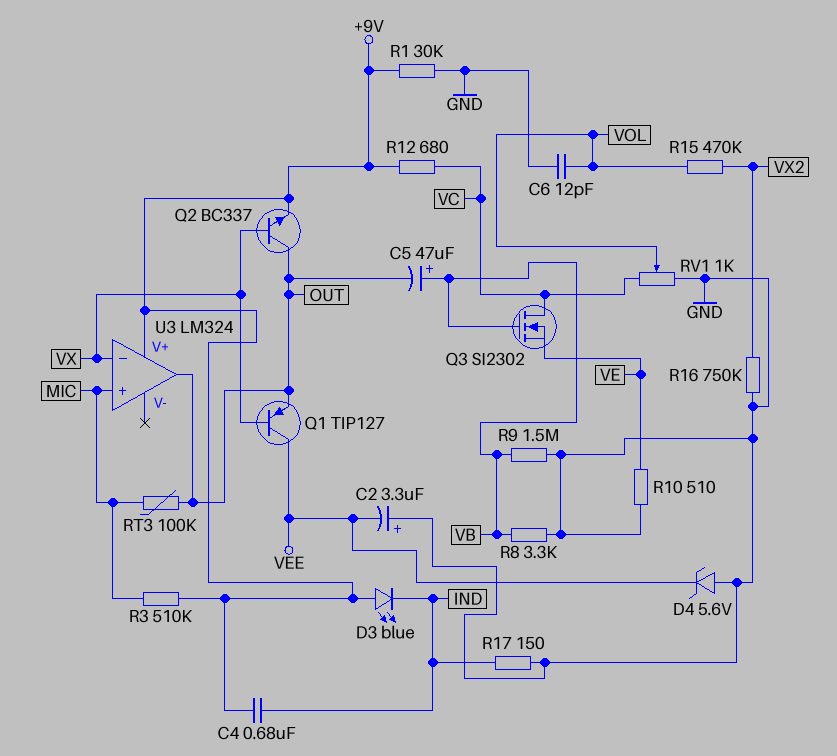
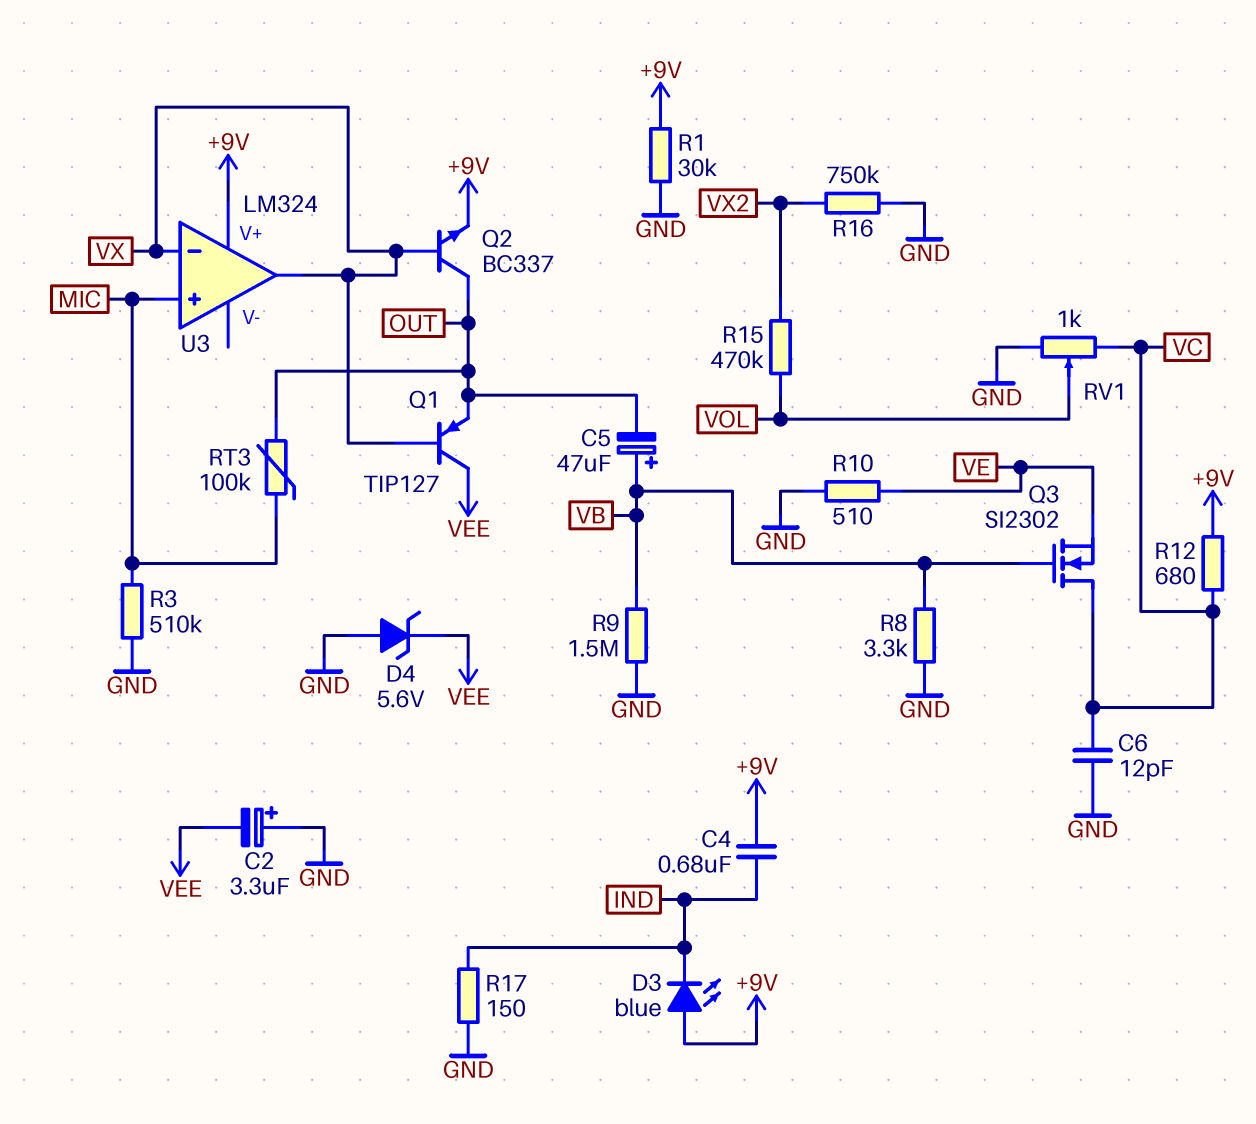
C6: 12pF (GND, VOL) -> 12pF (GND, VC)
R3: 510k (+9V, MIC) -> 510k (GND, MIC)
U3 pin out: OUT -> VX

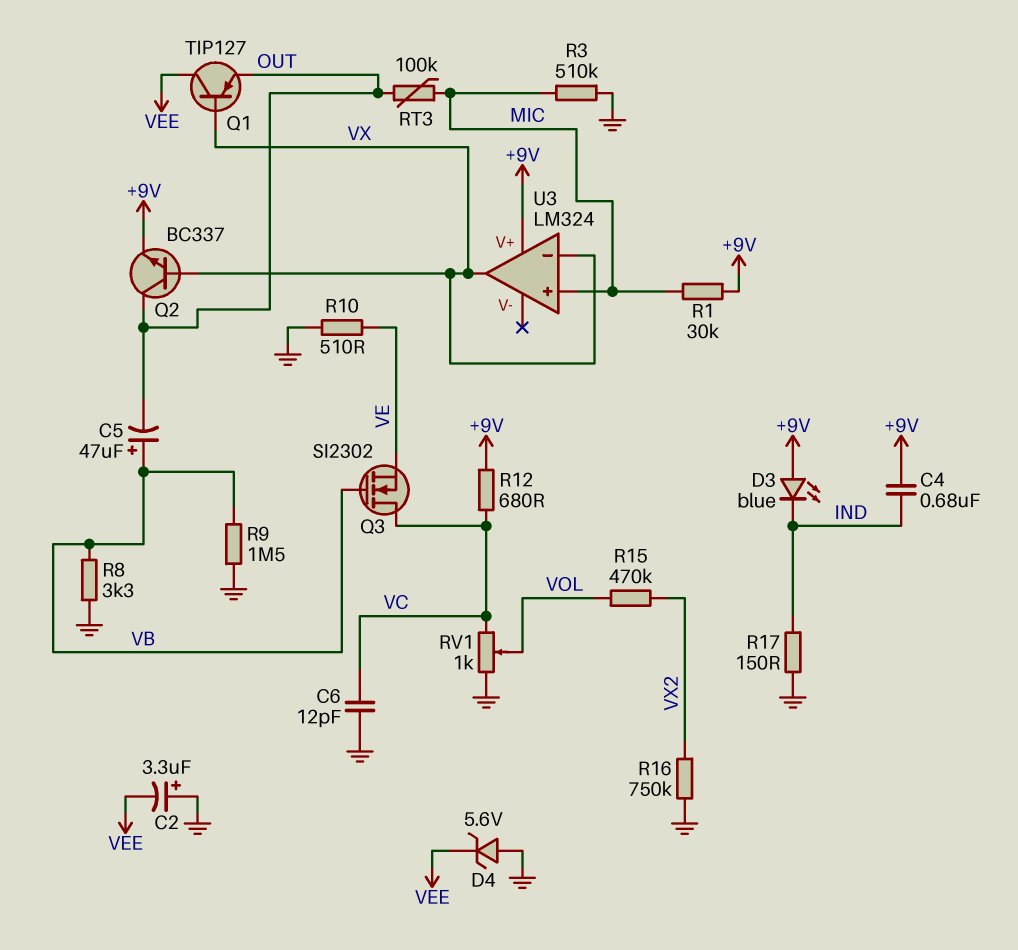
R1: 30k (+9V, GND) -> 30k (+9V, MIC)

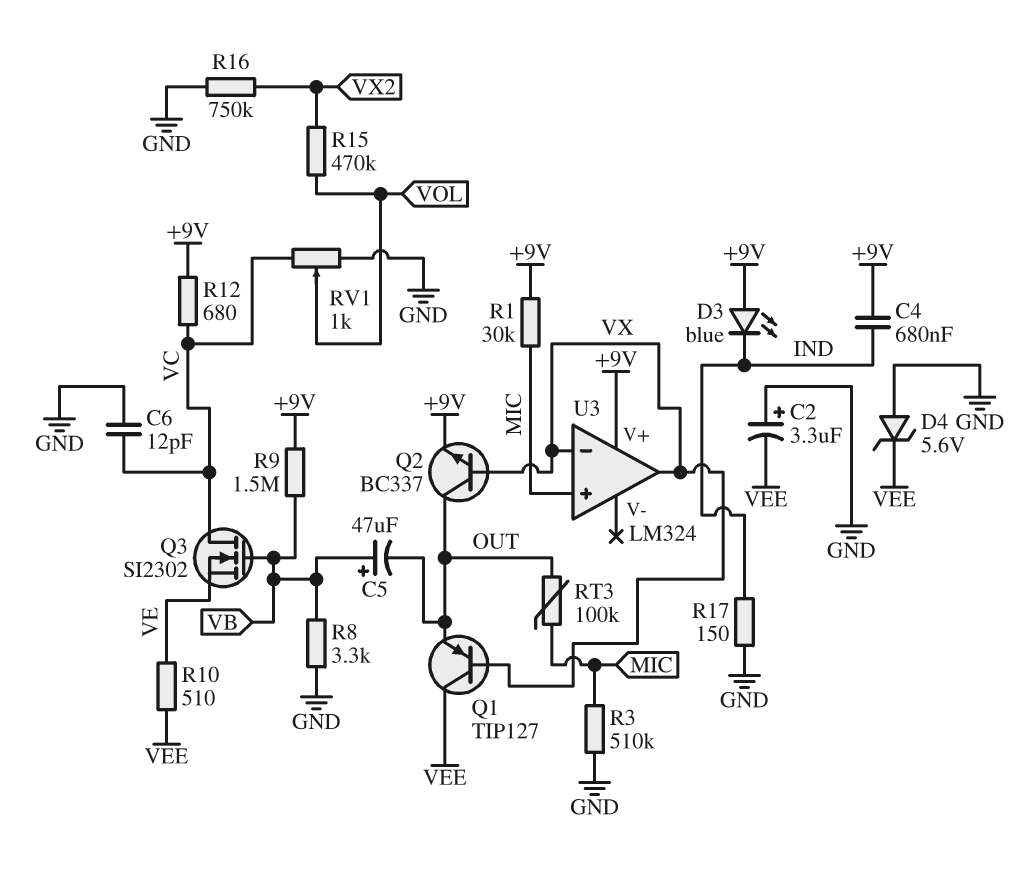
R9: 1.5M (GND, VB) -> 1.5M (+9V, VB)
R10: 510 (GND, VE) -> 510 (VE, VEE)

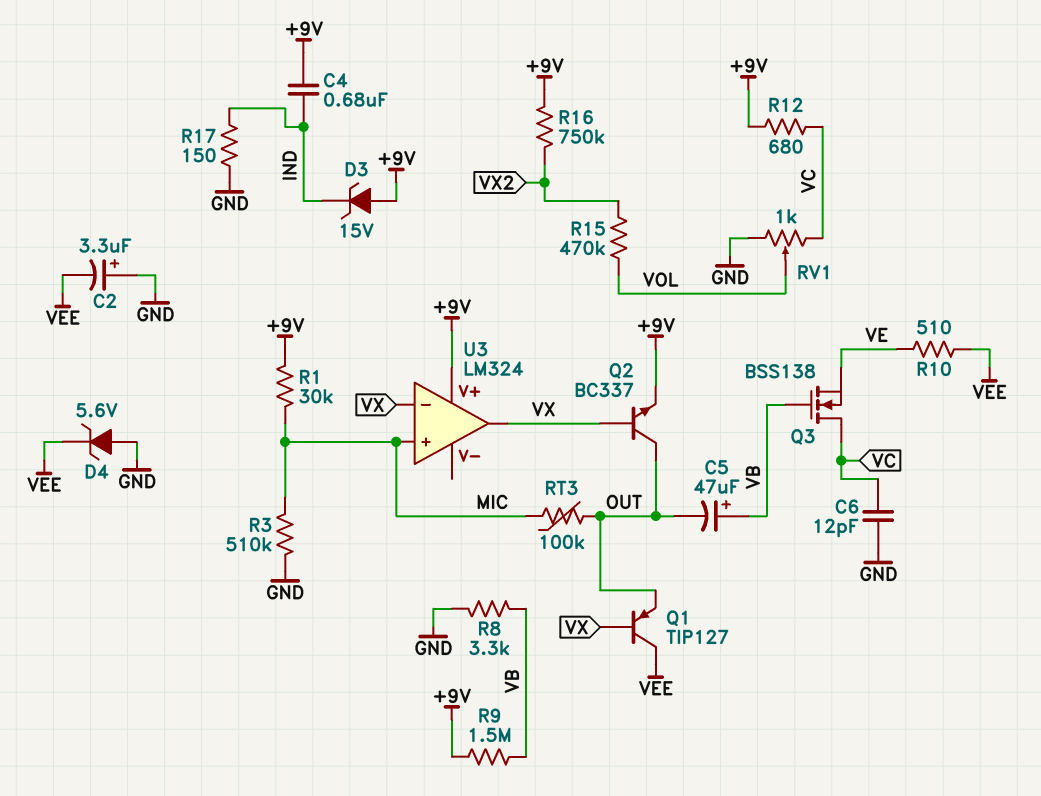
D3: LED blue (A +9V, K IND) -> zener 15V (A +9V, K IND)
Q3: NMOS SI2302 (G VB, D VC, S VE) -> NMOS BSS138 (G VB, D VC, S VE)
R16: 750k (GND, VX2) -> 750k (+9V, VX2)

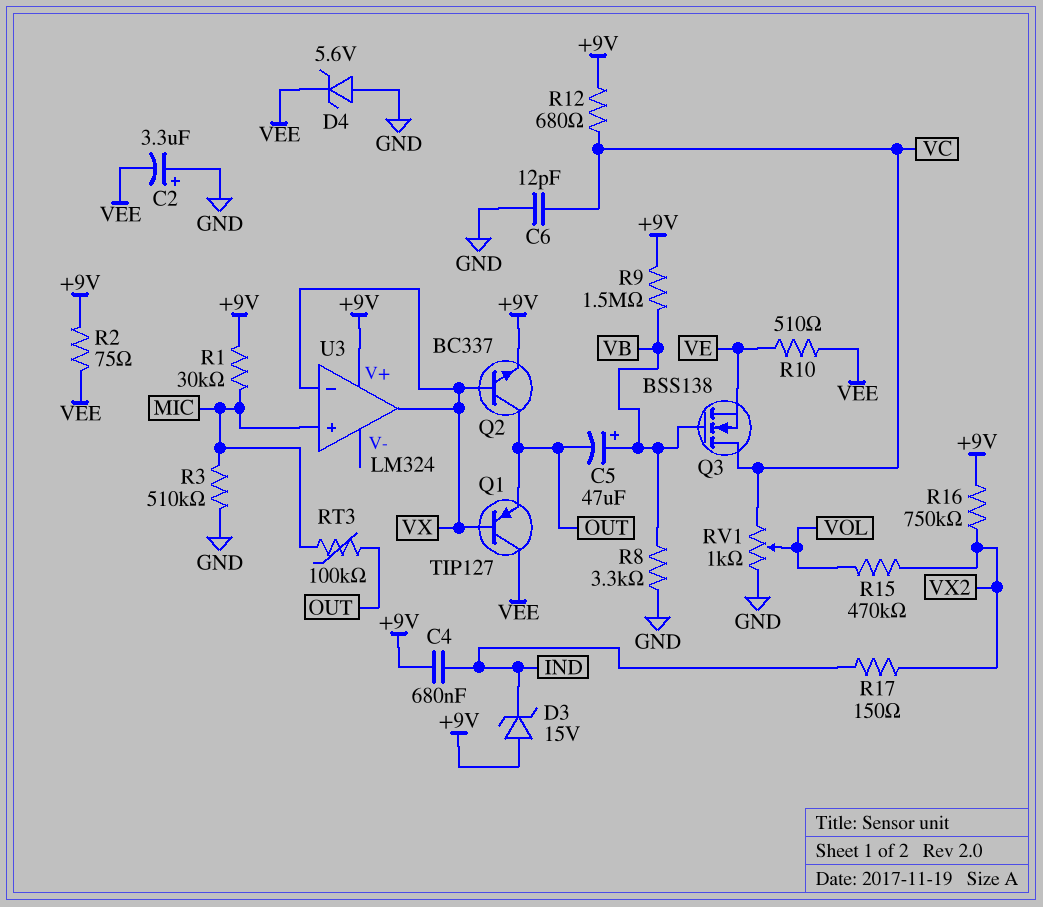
R2: none -> 75 (+9V, VEE)
R17: 150 (GND, IND) -> 150 (IND, VX2)

